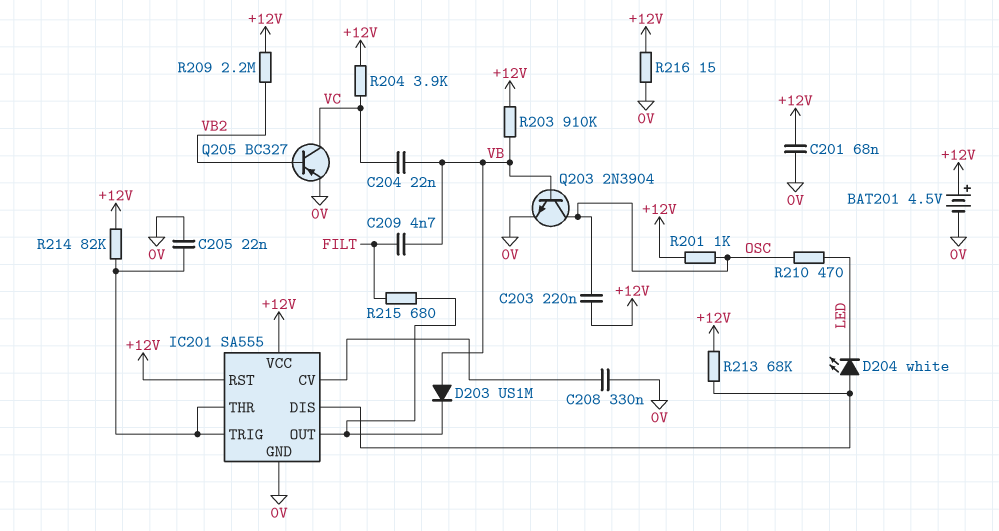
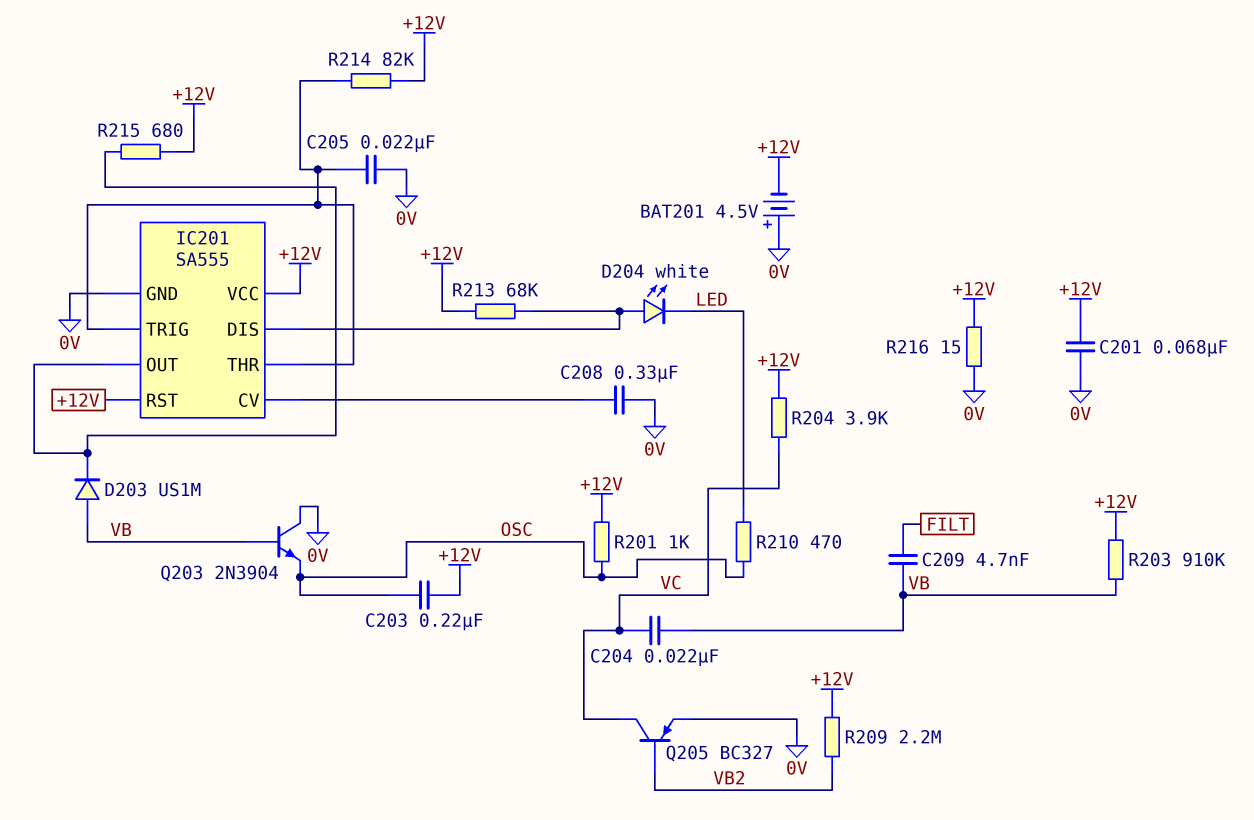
BAT201: 4.5V (plus +12V, minus 0V) -> 4.5V (plus 0V, minus +12V)
Q203: NPN 2N3904 (B VB, C OSC, E 0V) -> NPN 2N3904 (B VB, C 0V, E OSC)
R215: 680 (FILT, IC201/OUT) -> 680 (+12V, IC201/OUT)

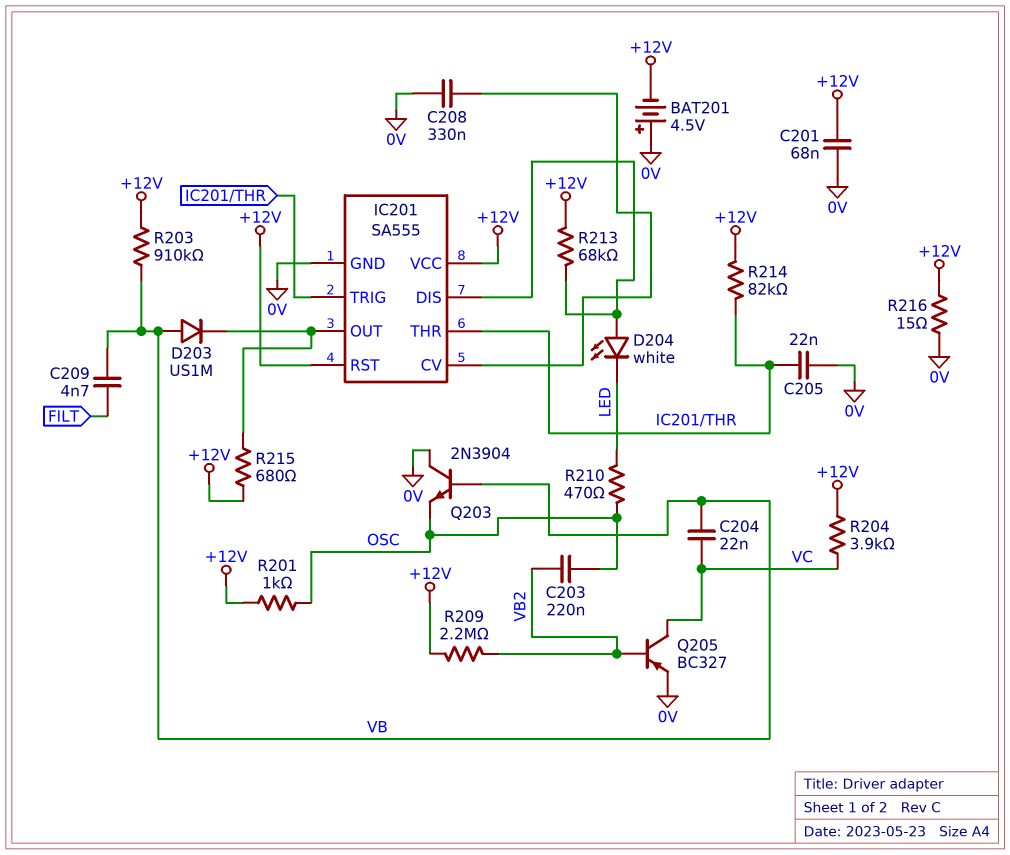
C203: 220nF (+12V, OSC) -> 220nF (OSC, VB2)

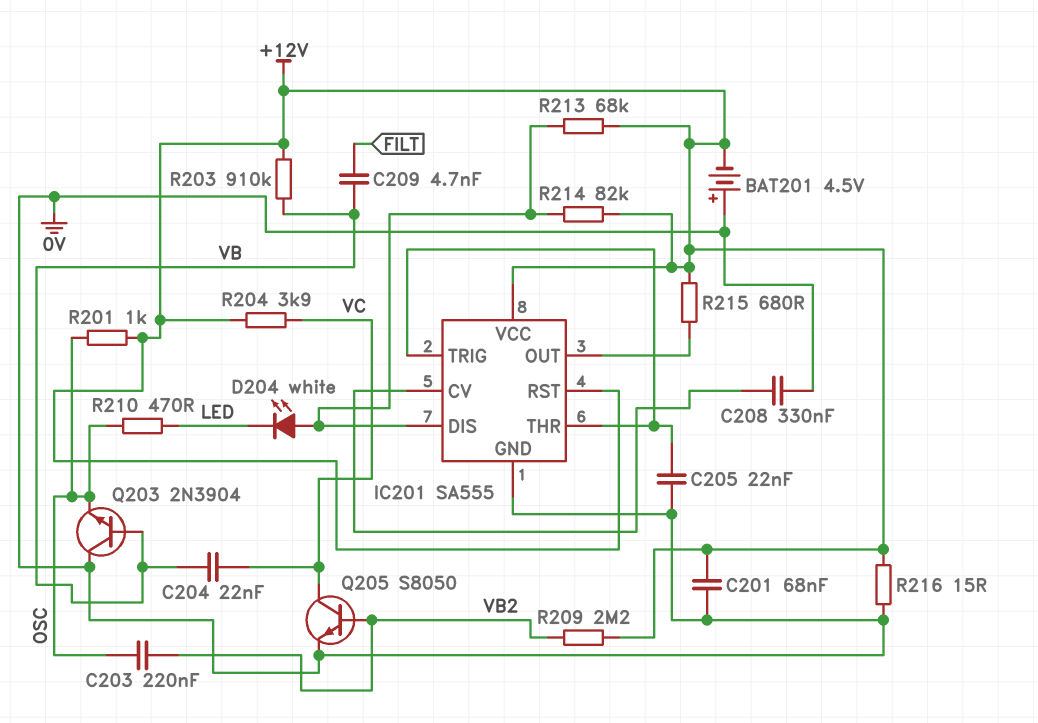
D203: diode US1M (A VB, K IC201/OUT) -> none
Q205: PNP BC327 (B VB2, C VC, E 0V) -> NPN S8050 (B VB2, C VC, E 0V)
R214: 82k (+12V, IC201/THR) -> 82k (+12V, IC201/DIS)

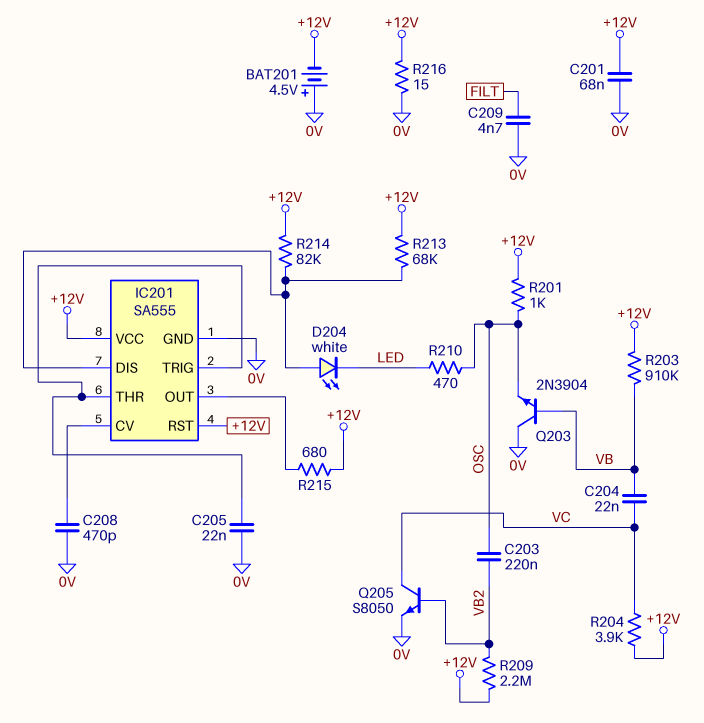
C208: 330nF (0V, IC201/CV) -> 470pF (0V, IC201/CV)
C209: 4.7nF (FILT, VB) -> 4.7nF (0V, FILT)

